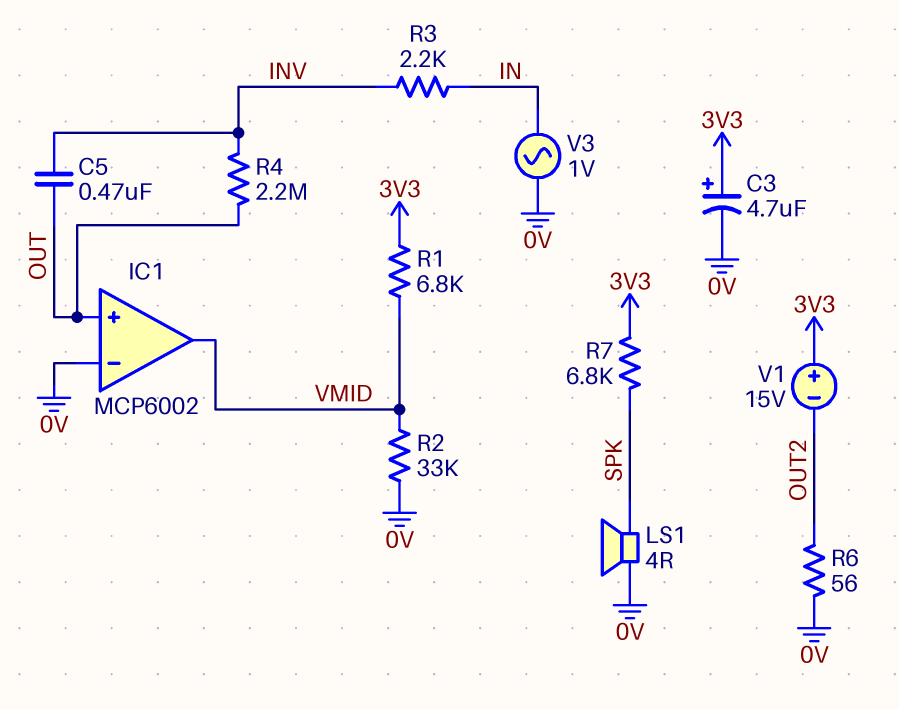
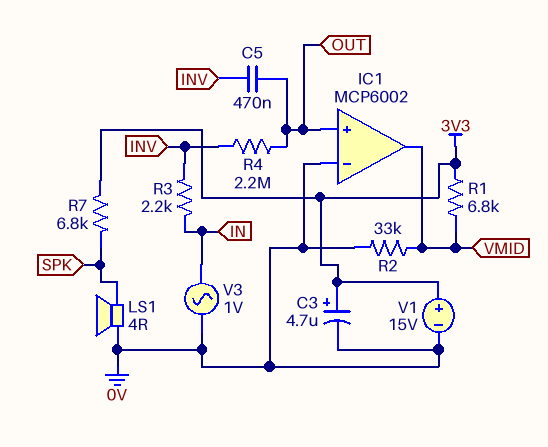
R6: 56 (0V, OUT2) -> none
V1: 15V (plus 3V3, minus OUT2) -> 15V (plus 3V3, minus 0V)

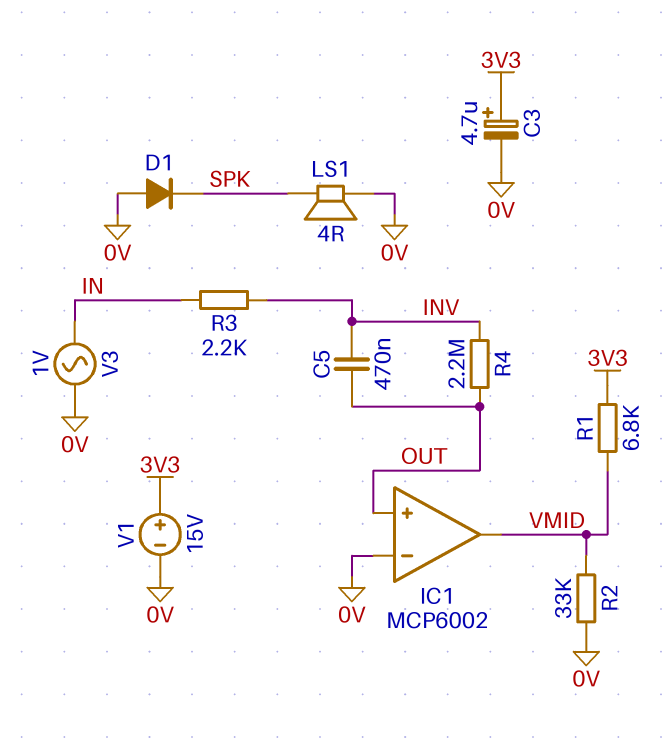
D1: none -> diode (A 0V, K SPK)
R7: 6.8k (3V3, SPK) -> none

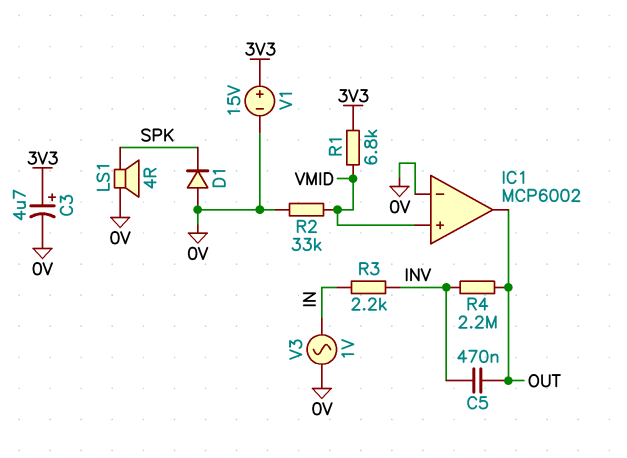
IC1 pin in+: OUT -> VMID
IC1 pin out: VMID -> OUT

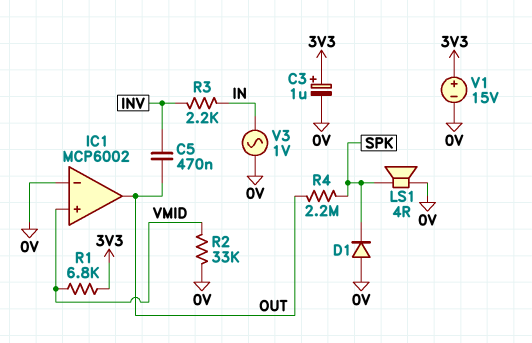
C3: 4.7uF (plus 3V3, minus 0V) -> 1uF (plus 3V3, minus 0V)
R4: 2.2M (INV, OUT) -> 2.2M (OUT, SPK)

